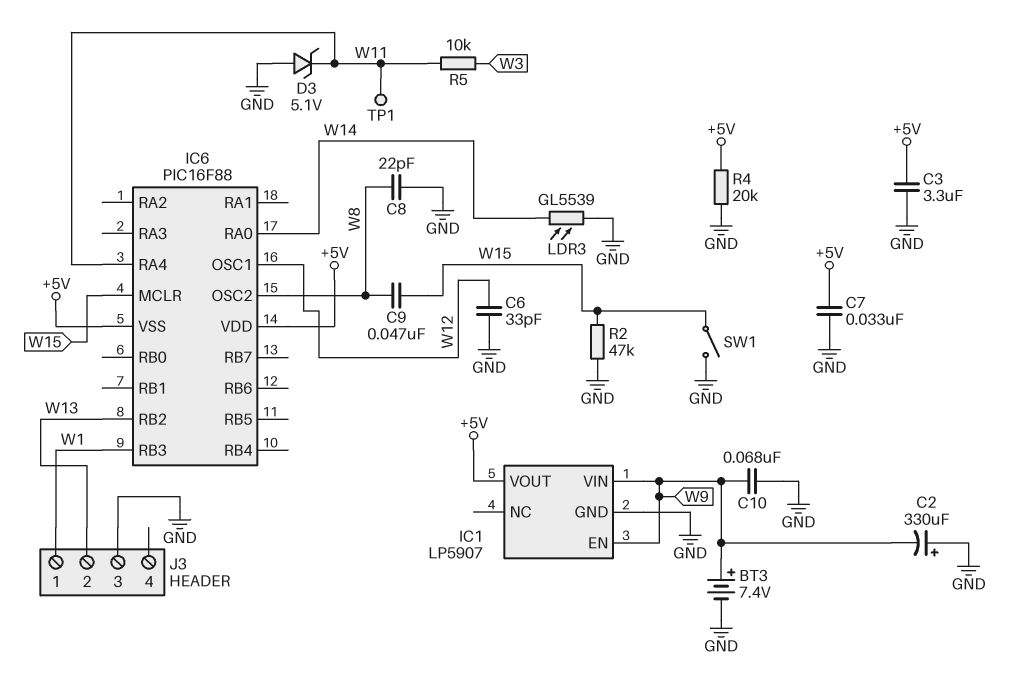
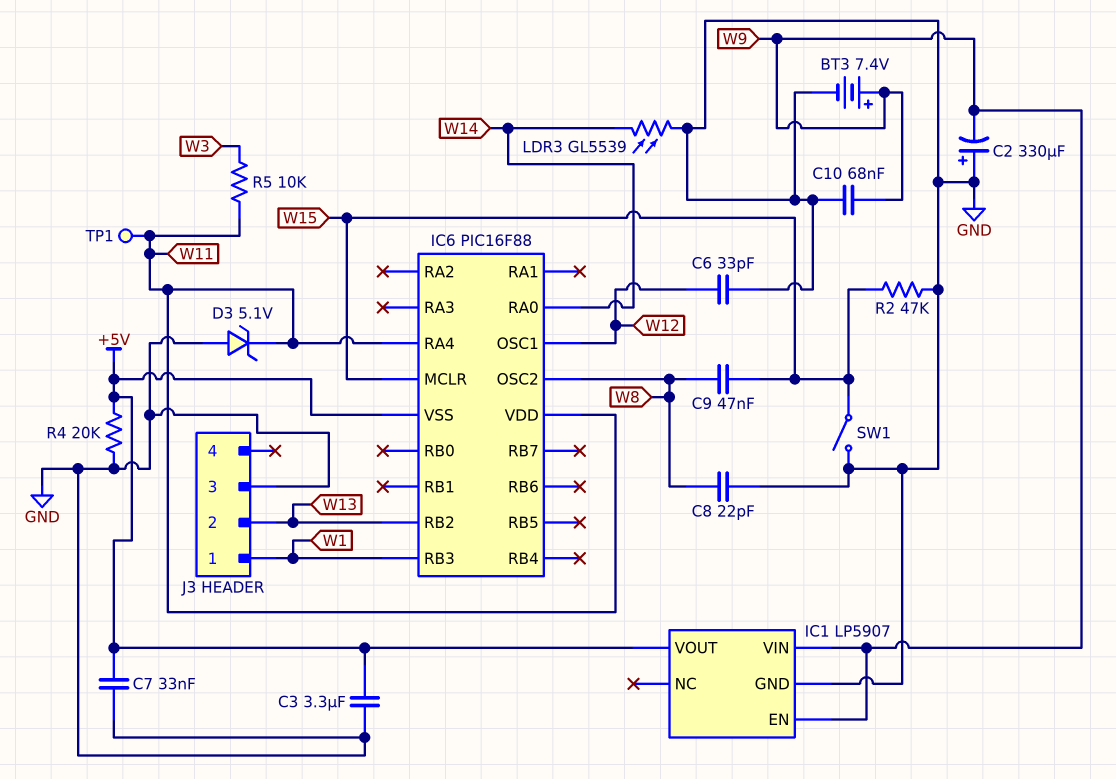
IC6 pin VDD: +5V -> W11

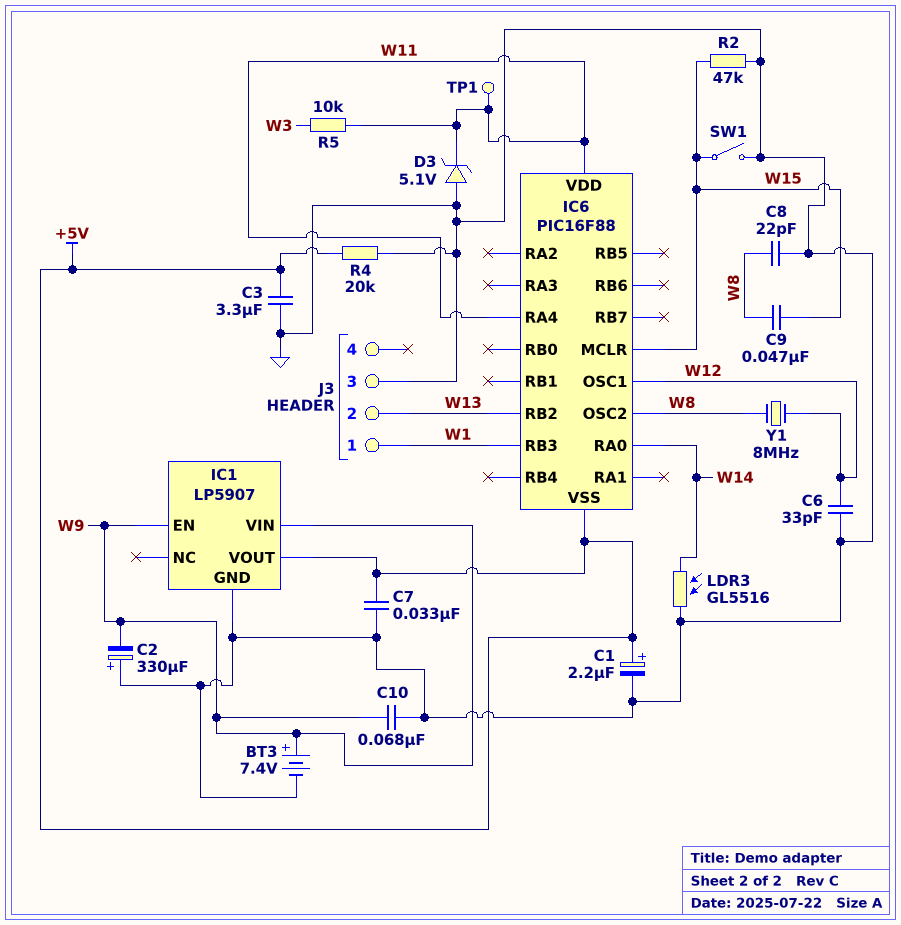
C1: none -> 2.2uF (plus +5V, minus GND)
LDR3: GL5539 (GND, W14) -> GL5516 (GND, W14)
Y1: none -> 8MHz (W8, W12)

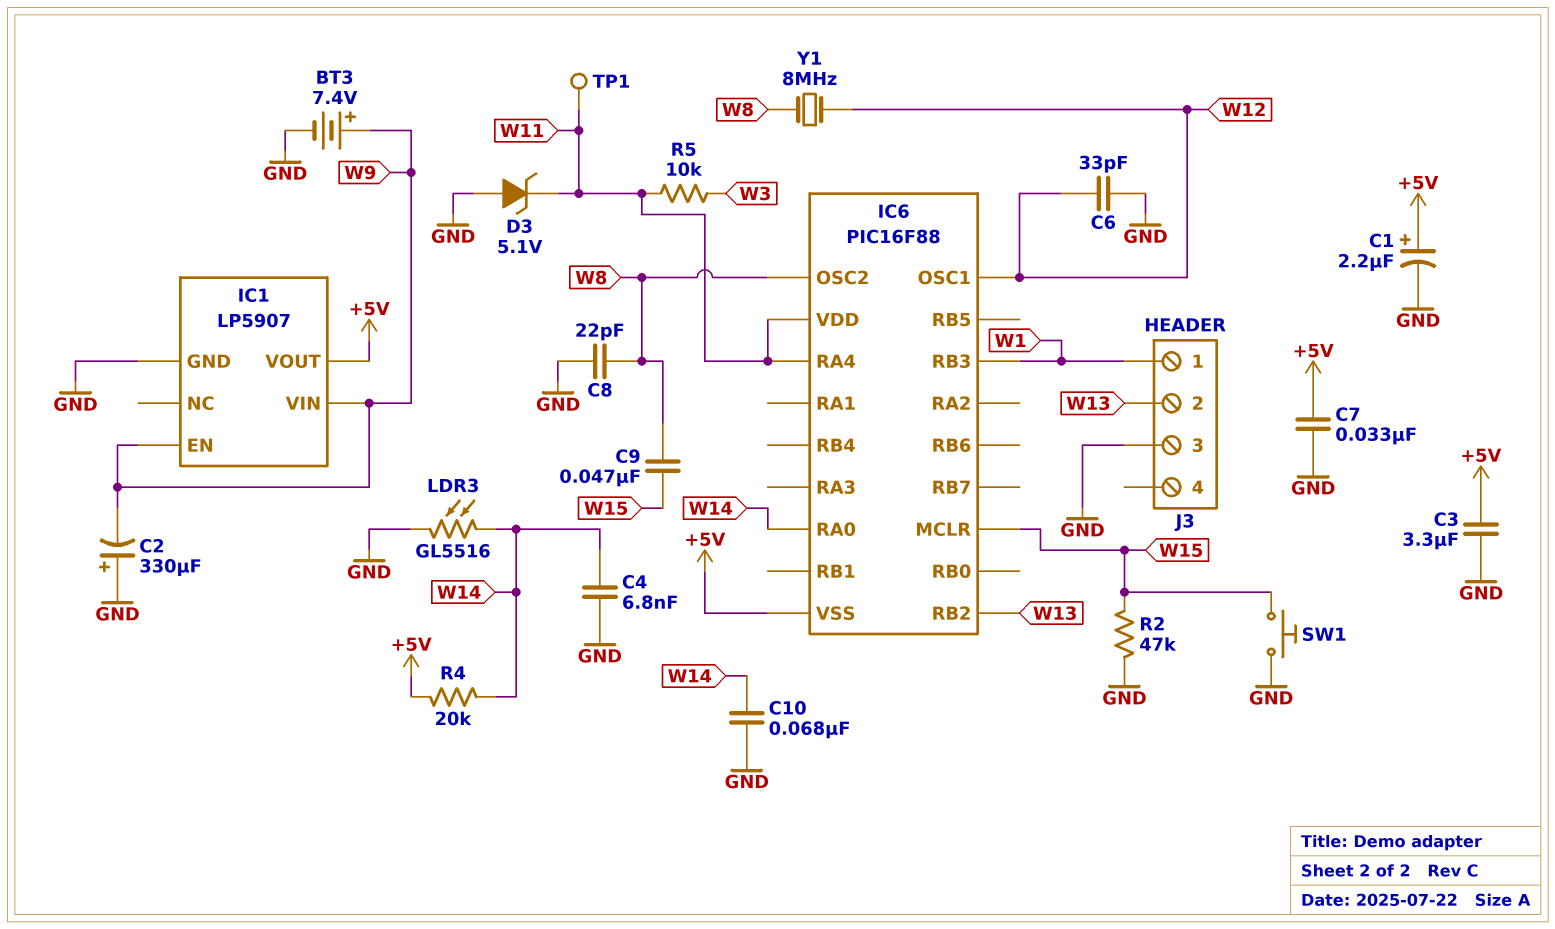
C4: none -> 6.8nF (GND, W14)
C10: 68nF (GND, W9) -> 68nF (GND, W14)
R4: 20k (+5V, GND) -> 20k (+5V, W14)
SW1: switch (GND, W15) -> button (GND, W15)

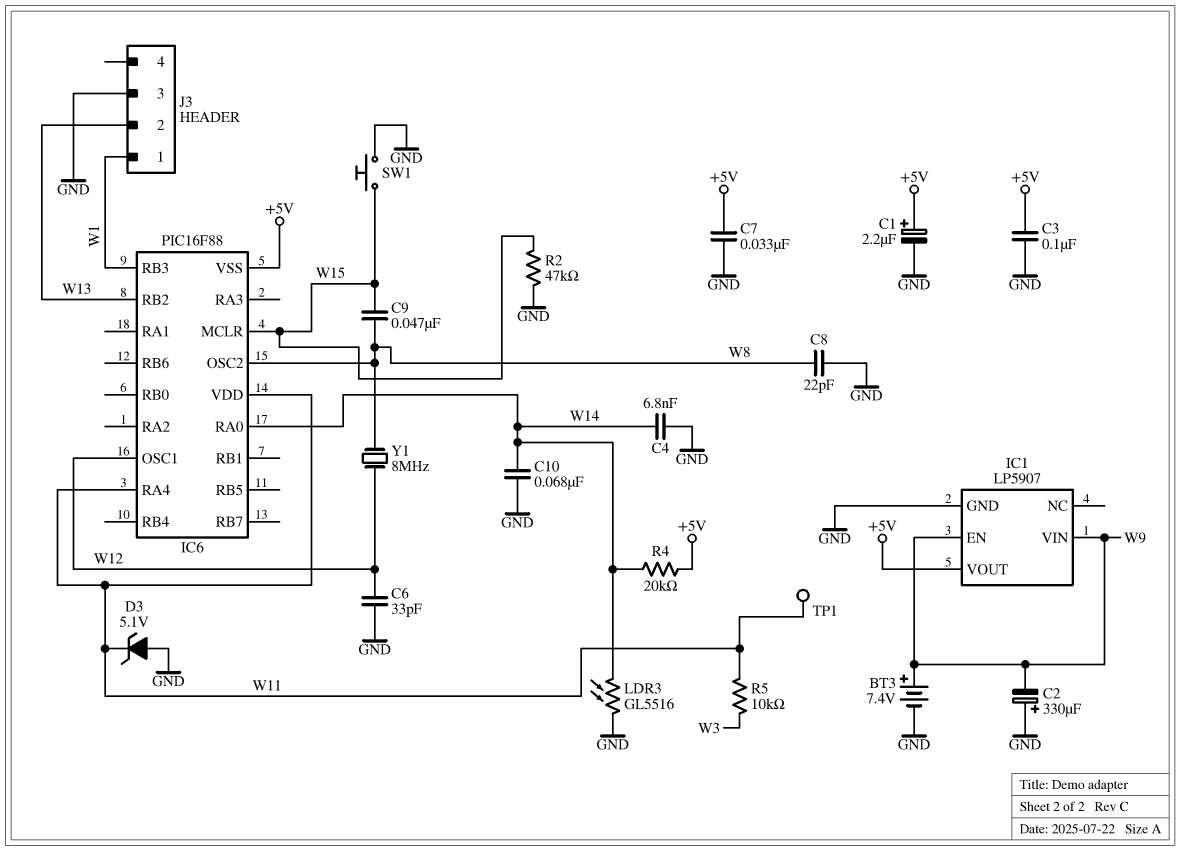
C3: 3.3uF (+5V, GND) -> 100nF (+5V, GND)

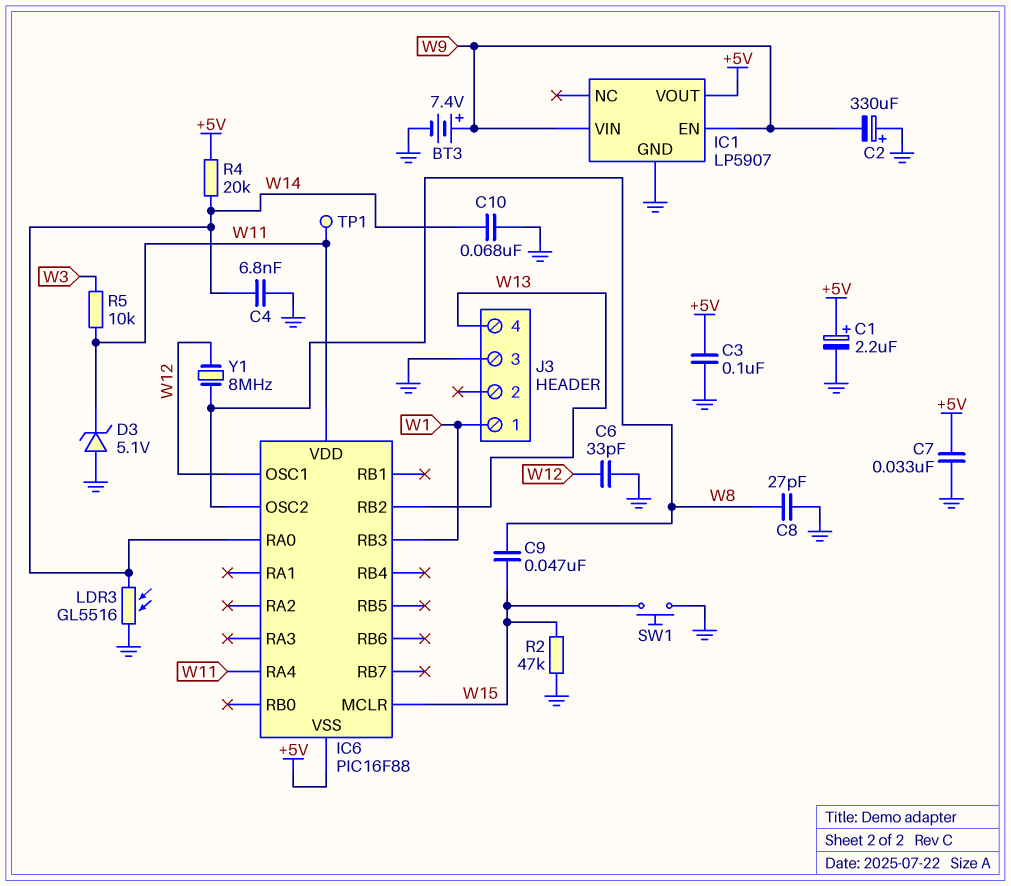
C8: 22pF (GND, W8) -> 27pF (GND, W8)
J3 pin 2: W13 -> none
J3 pin 4: none -> W13

